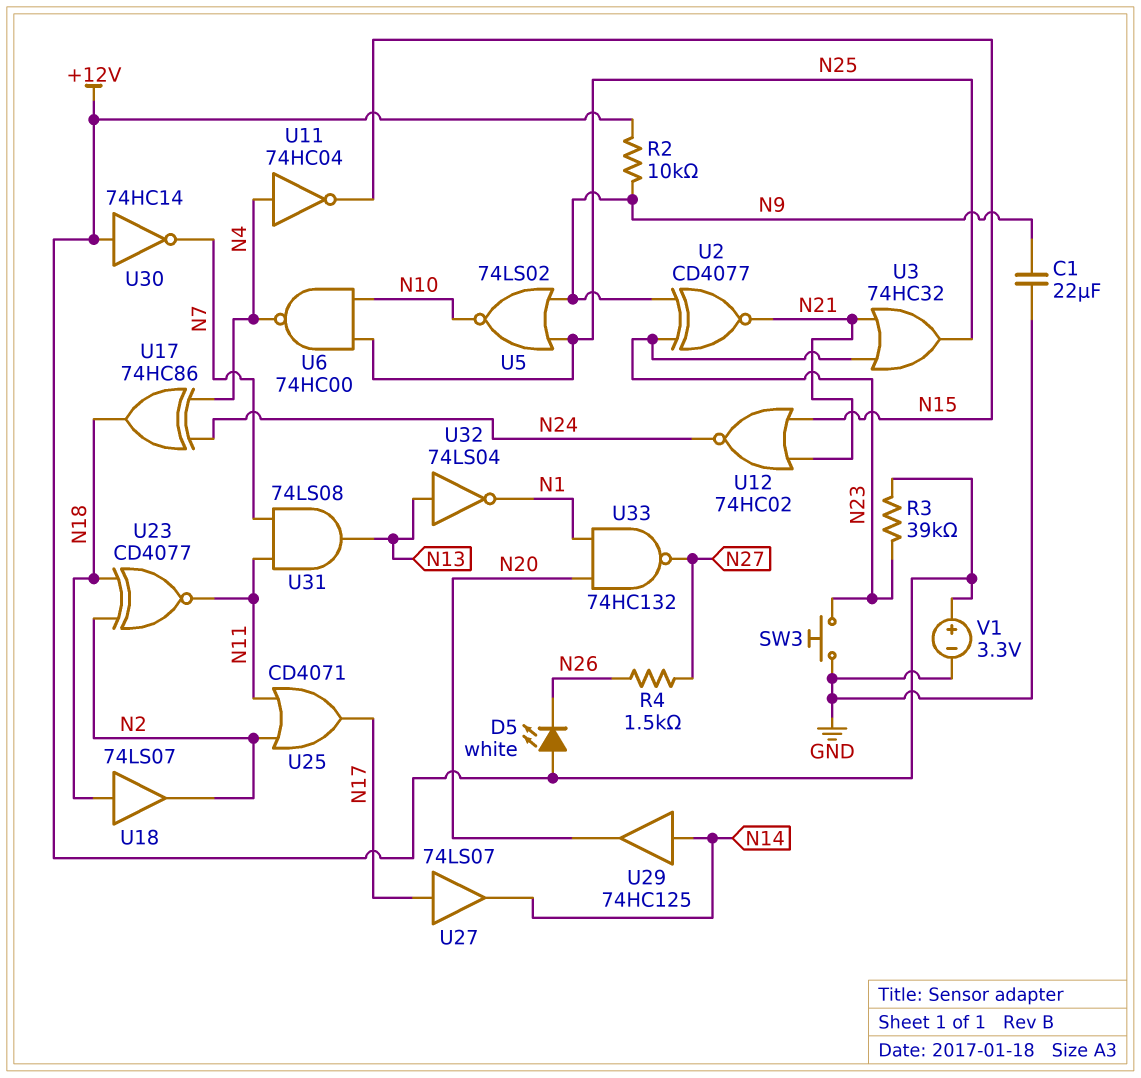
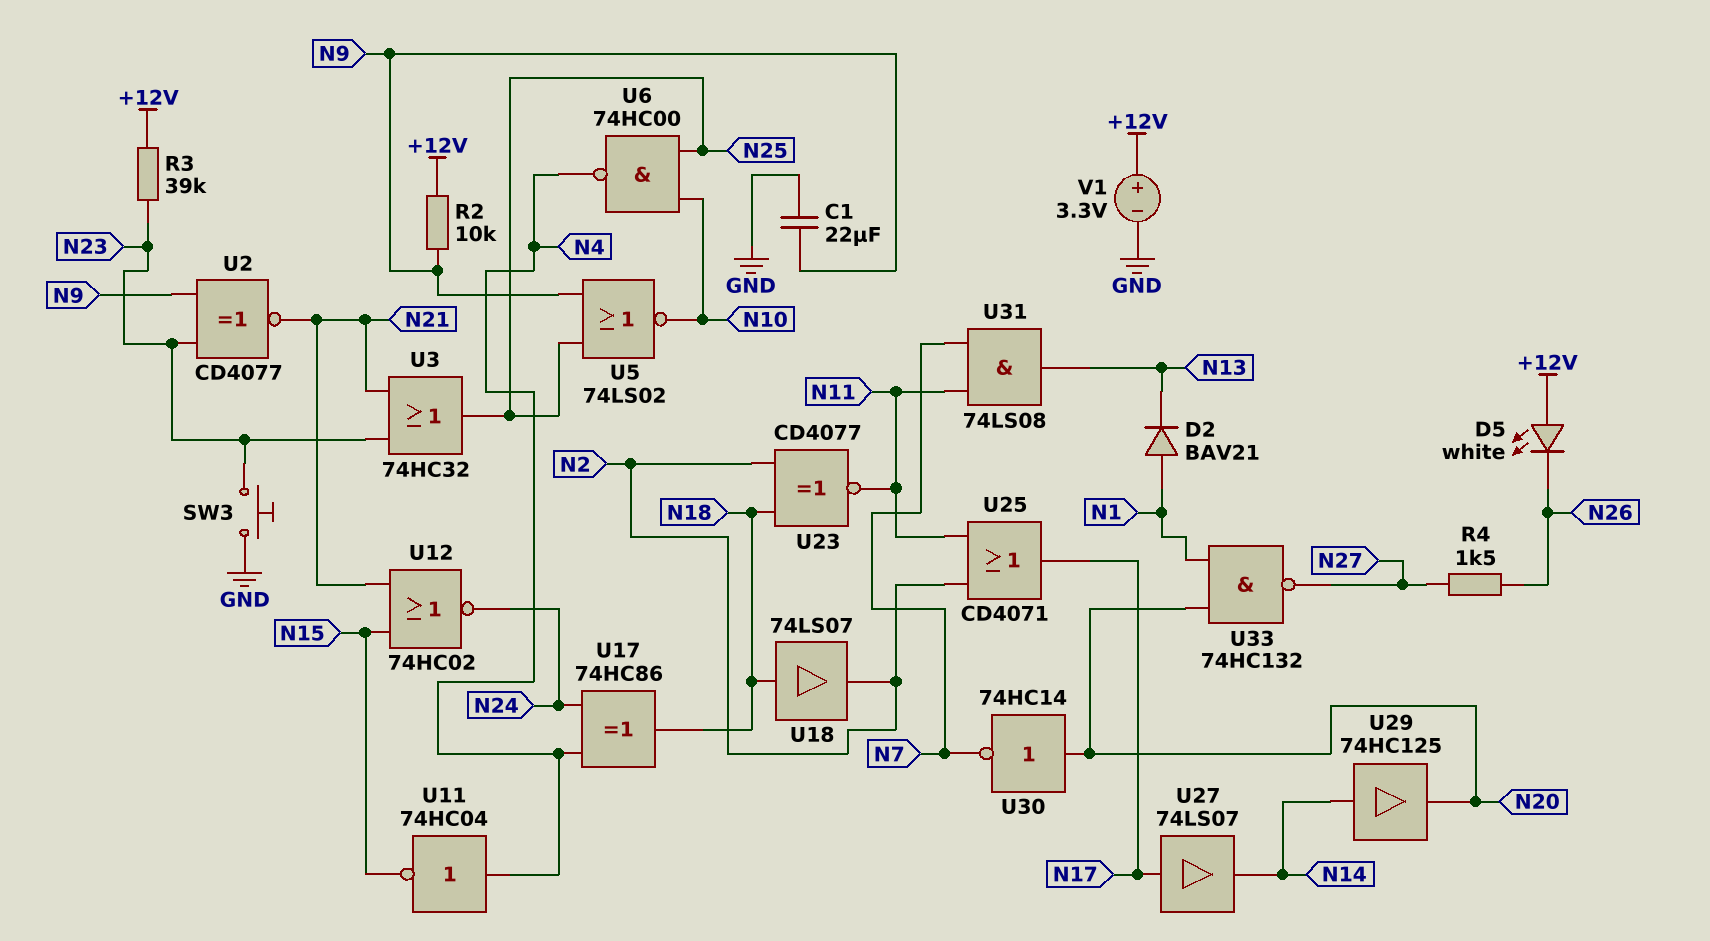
D2: none -> diode BAV21 (A N1, K N13)
U30: NOT 74HC14 (in +12V, out N7) -> NOT 74HC14 (in N20, out N7)
U32: NOT 74LS04 (in N13, out N1) -> none

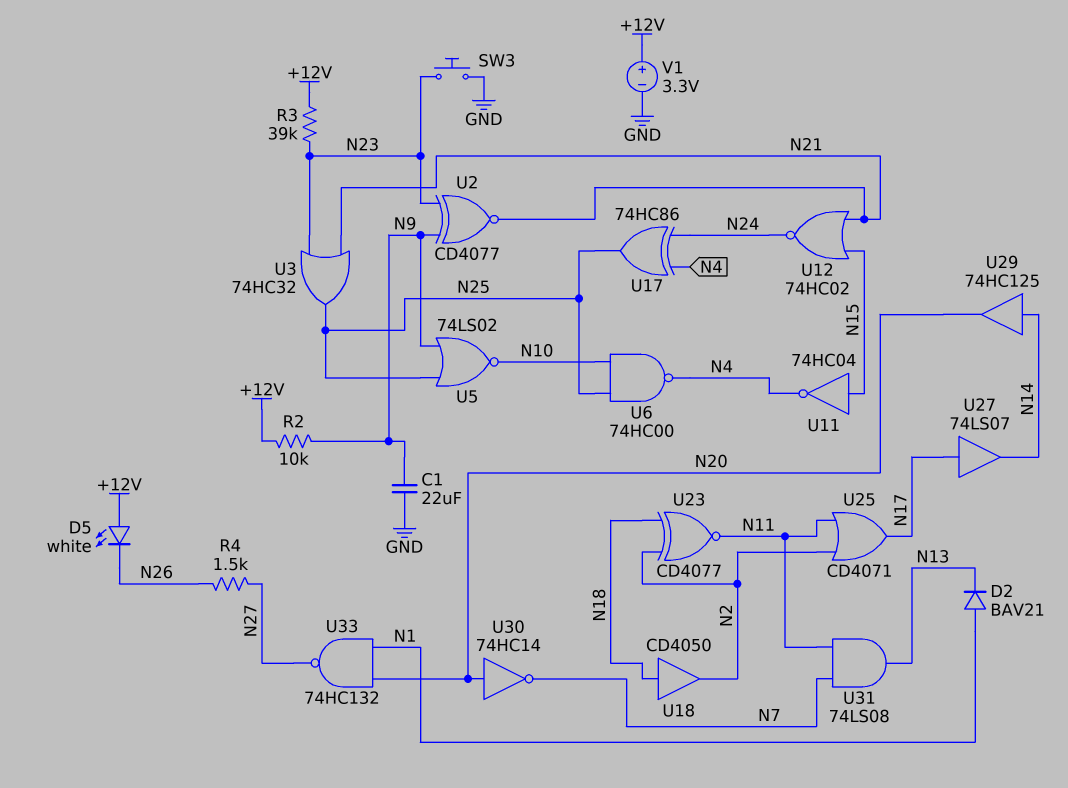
U11: NOT 74HC04 (in N4, out N15) -> NOT 74HC04 (in N15, out N4)
U17: XOR 74HC86 (in N4, in N24, out N18) -> XOR 74HC86 (in N4, in N24, out N25)
U18: buffer 74LS07 (in N18, out N2) -> buffer CD4050 (in N18, out N2)

